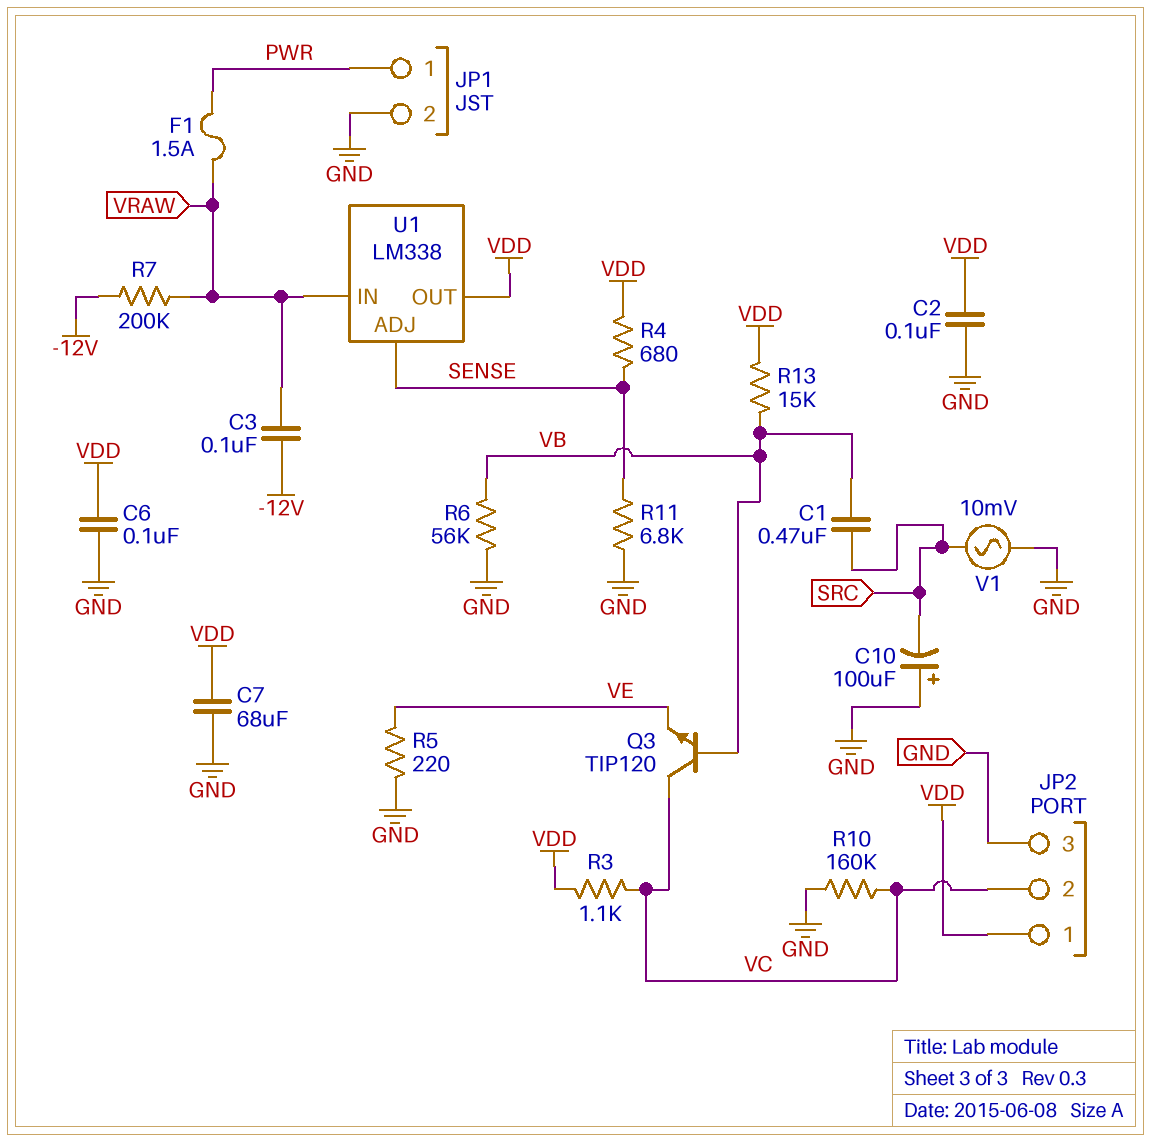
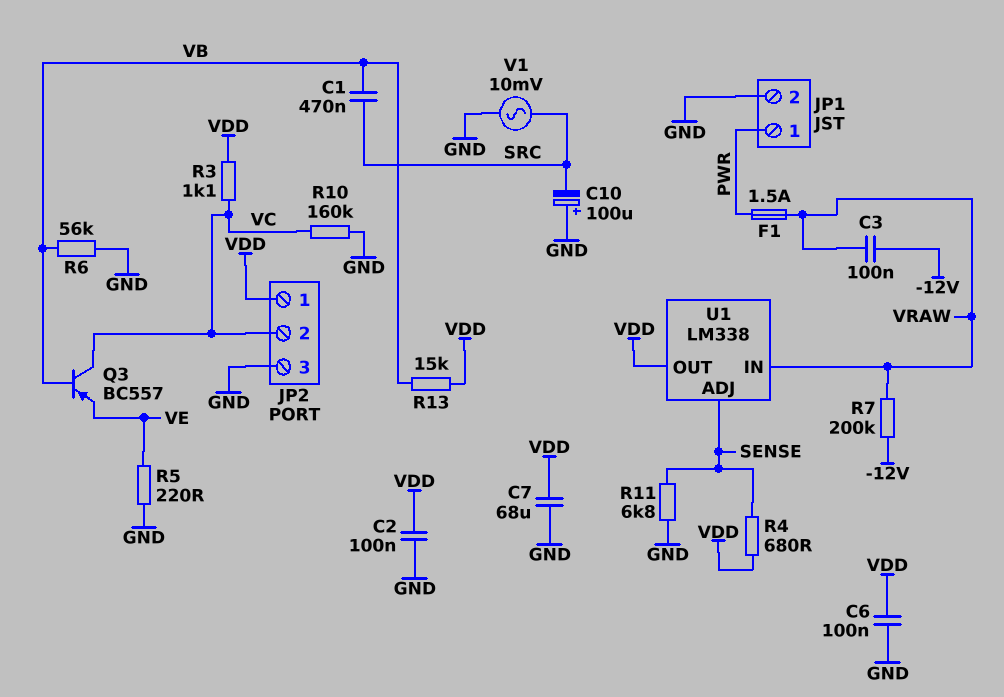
Q3: NPN TIP120 (B VB, C VC, E VE) -> PNP BC557 (B VB, C VC, E VE)

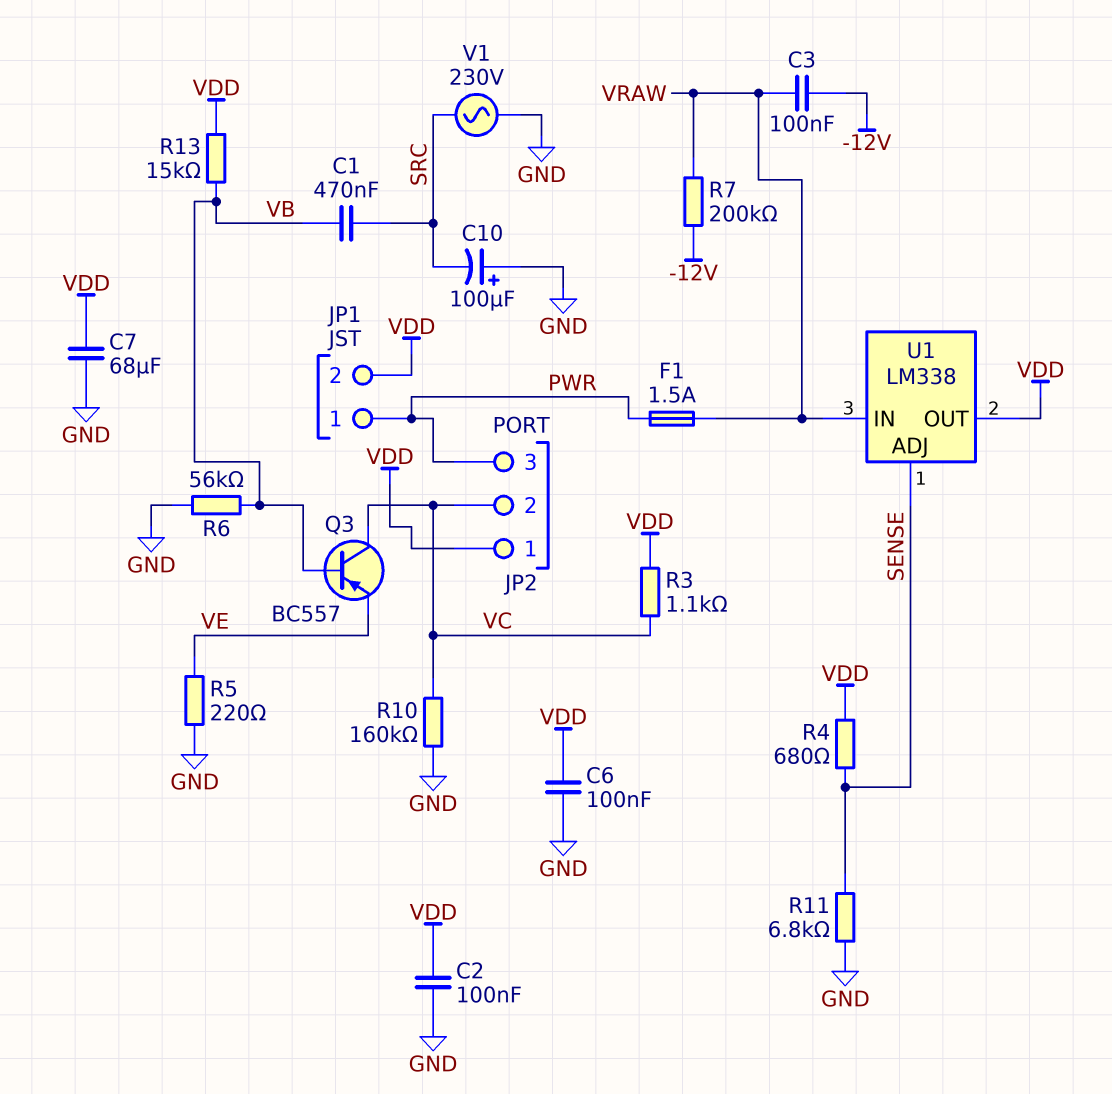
JP1 pin 2: GND -> VDD
JP2 pin 3: GND -> PWR
V1: AC 10mV (GND, SRC) -> AC 230V (GND, SRC)

